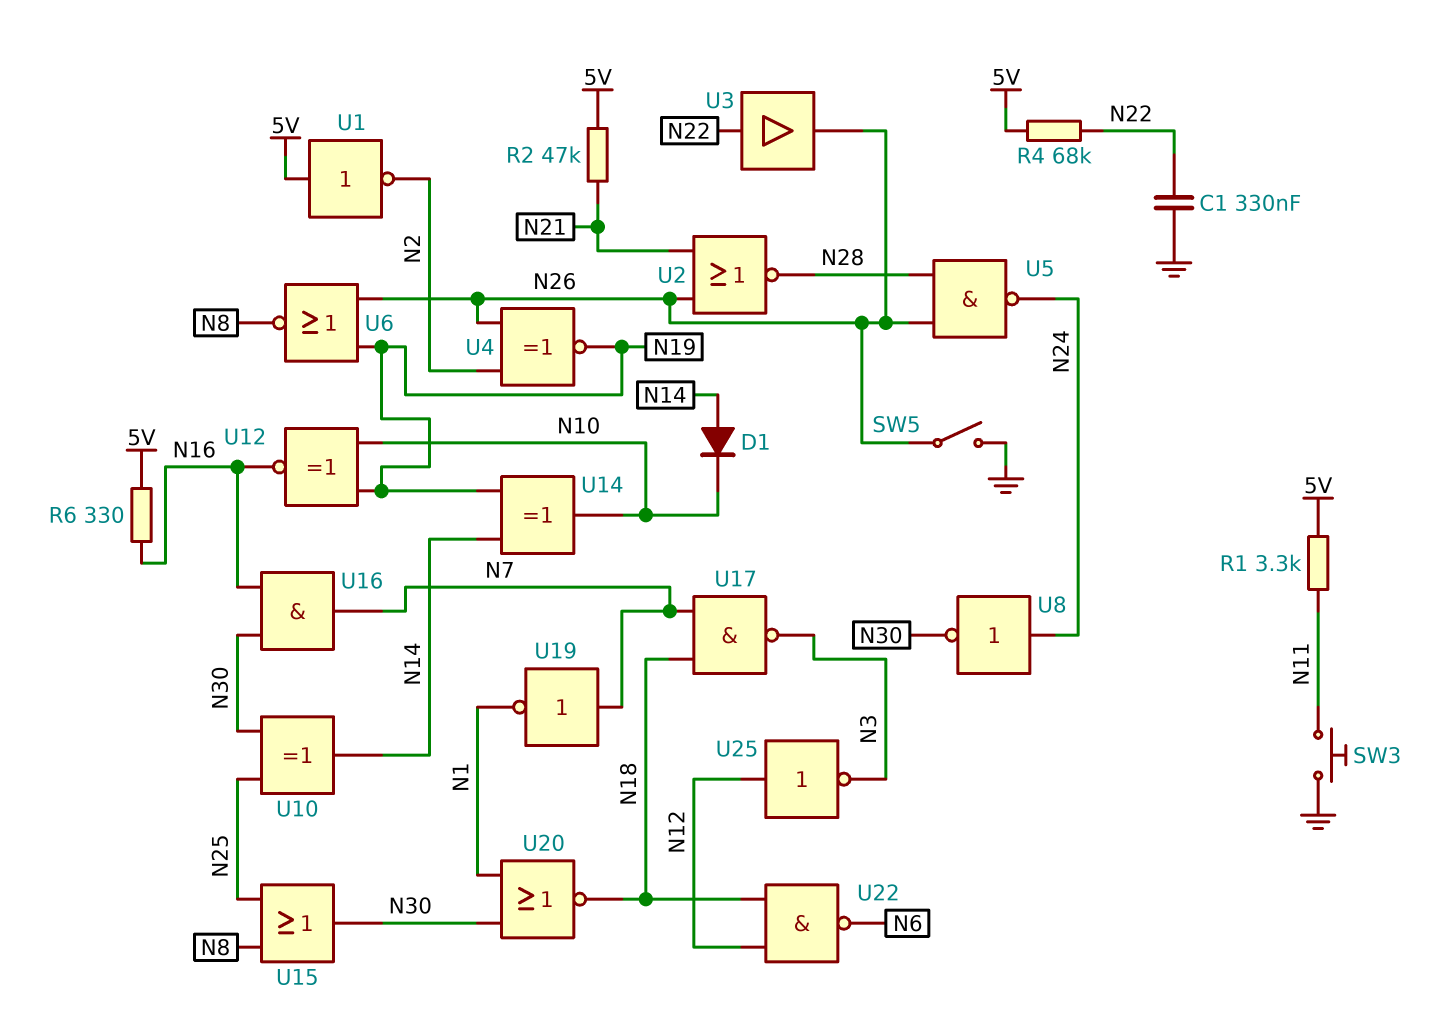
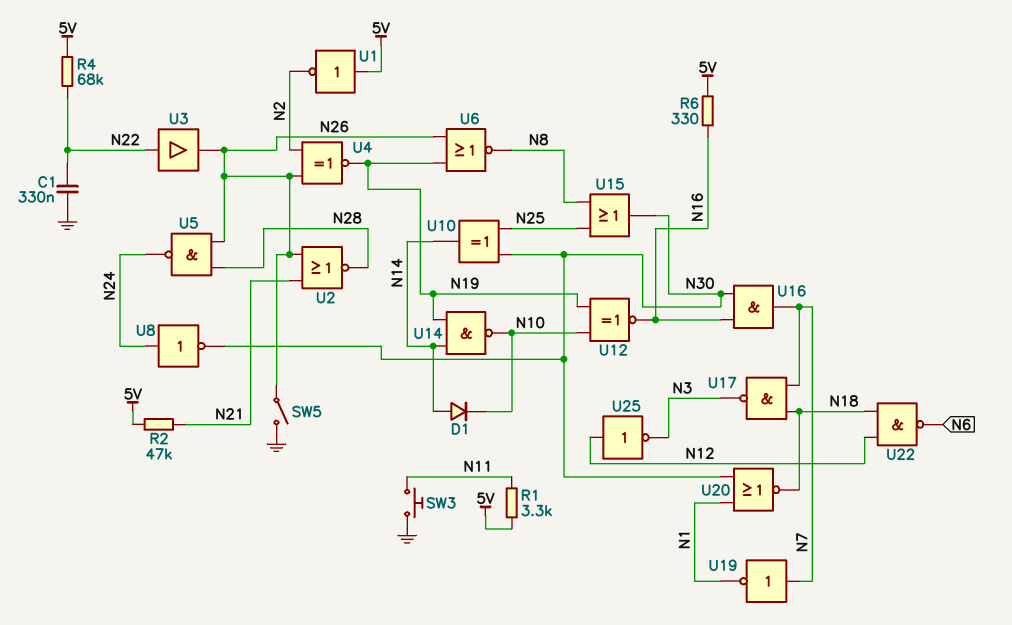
U14: XOR (in N14, in N19, out N10) -> NAND (in N14, in N19, out N10)

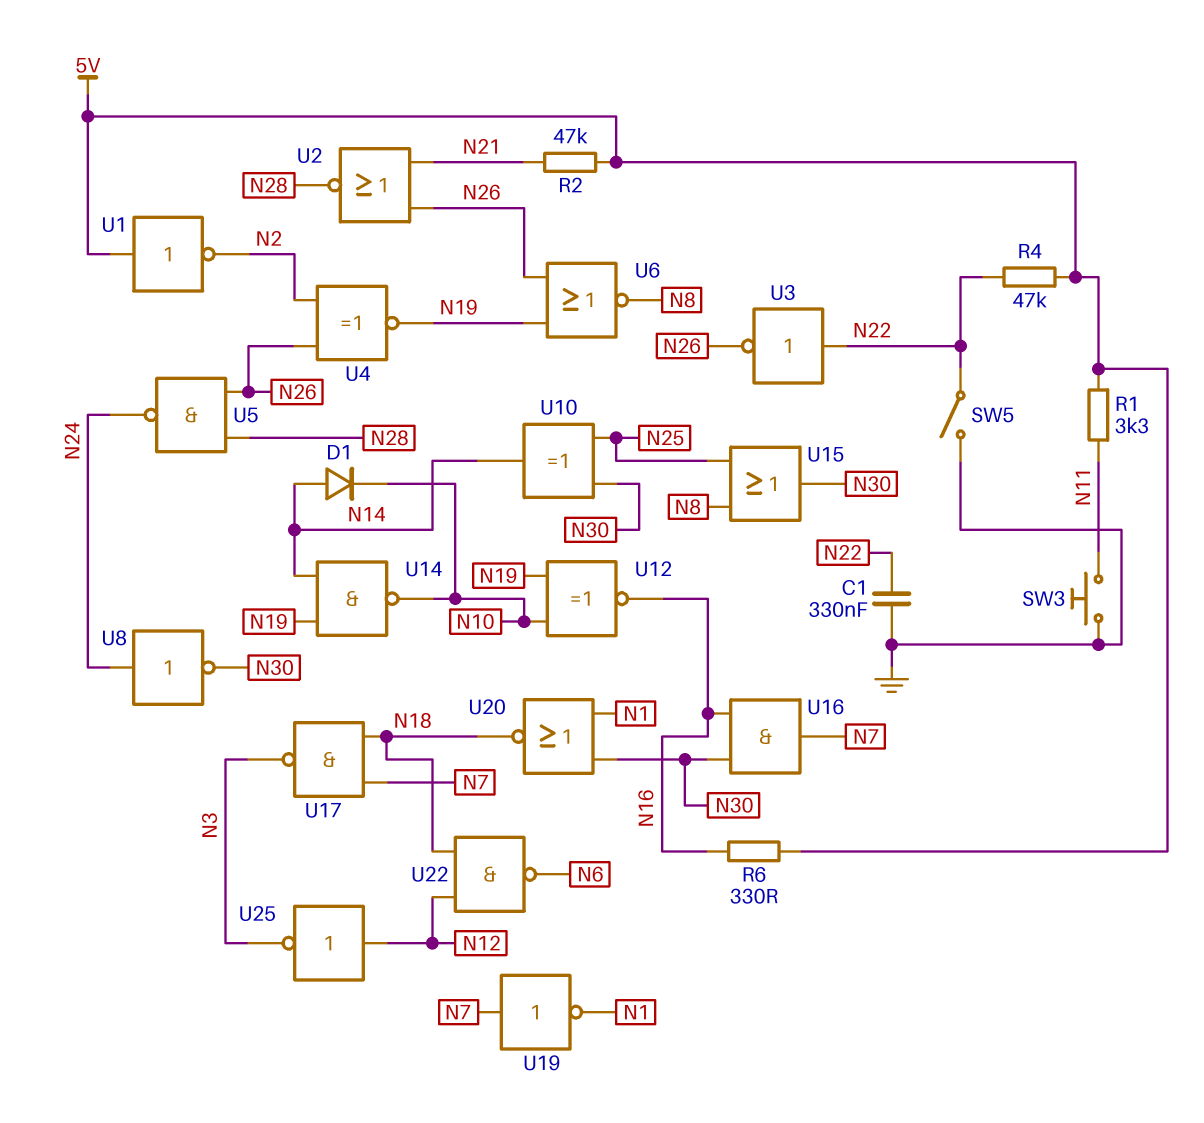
R4: 68k (5V, N22) -> 47k (5V, N22)
SW5: switch (GND, N26) -> switch (GND, N22)
U3: buffer (in N22, out N26) -> NOT (in N22, out N26)

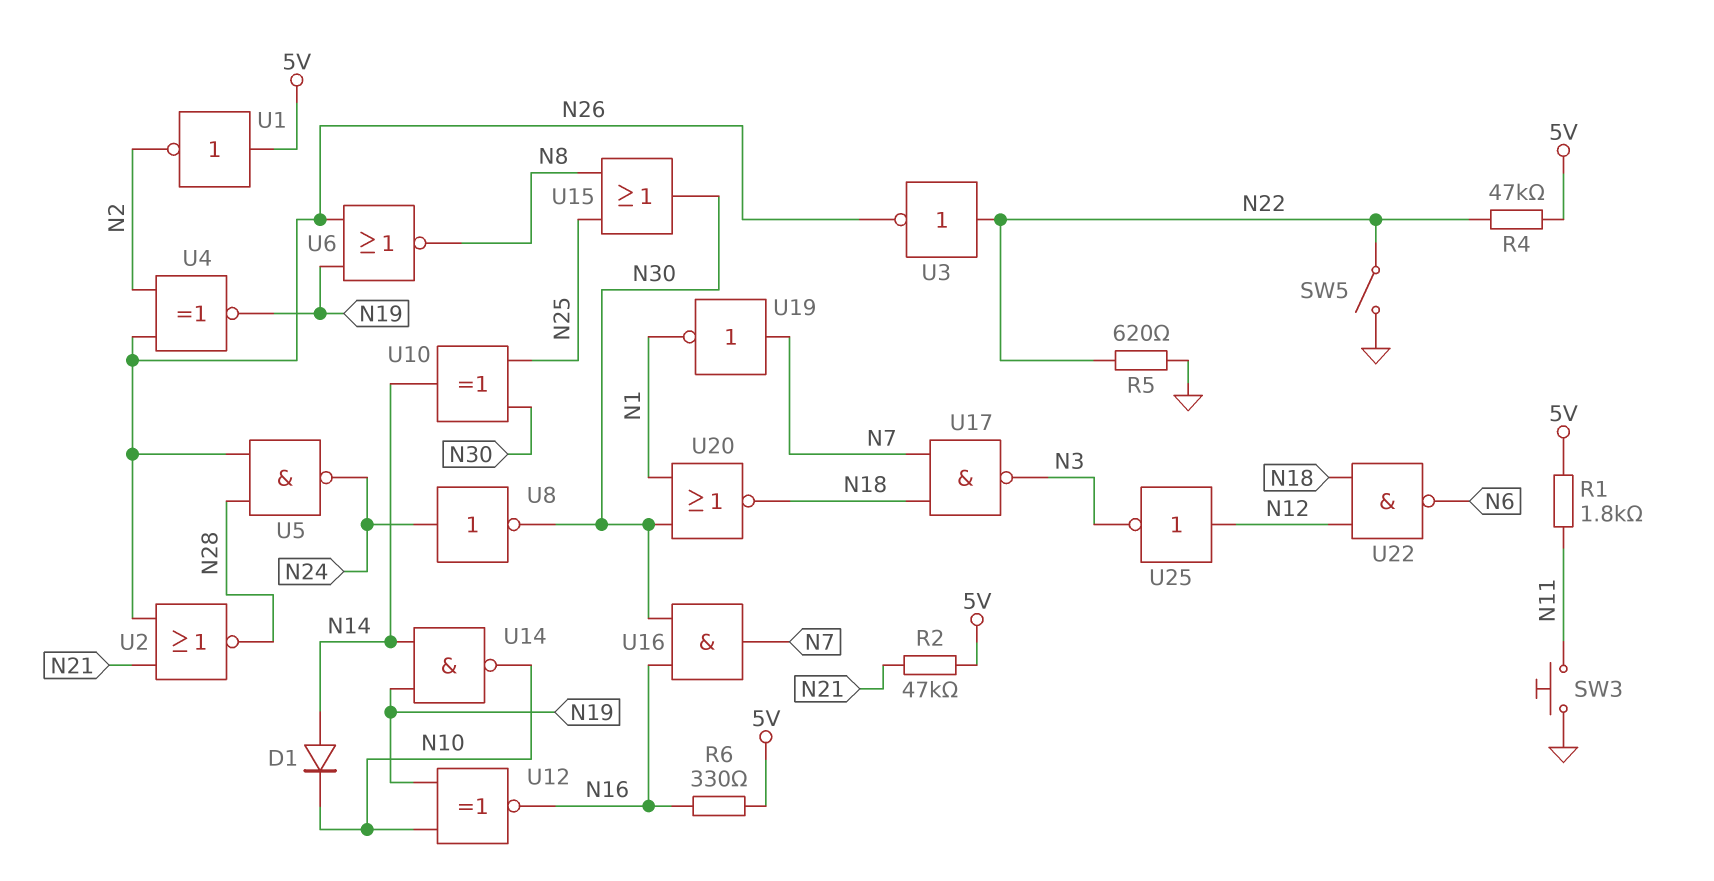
C1: 330nF (GND, N22) -> none
R1: 3.3k (5V, N11) -> 1.8k (5V, N11)
R5: none -> 620 (GND, N22)

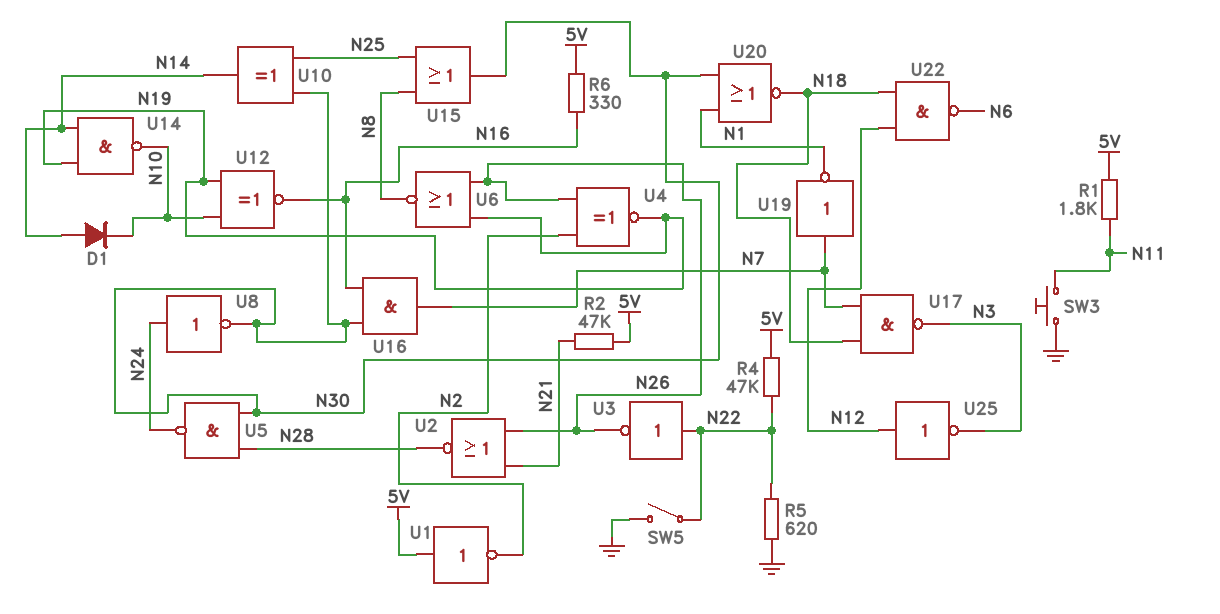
U5: NAND (in N26, in N28, out N24) -> NAND (in N28, in N30, out N24)

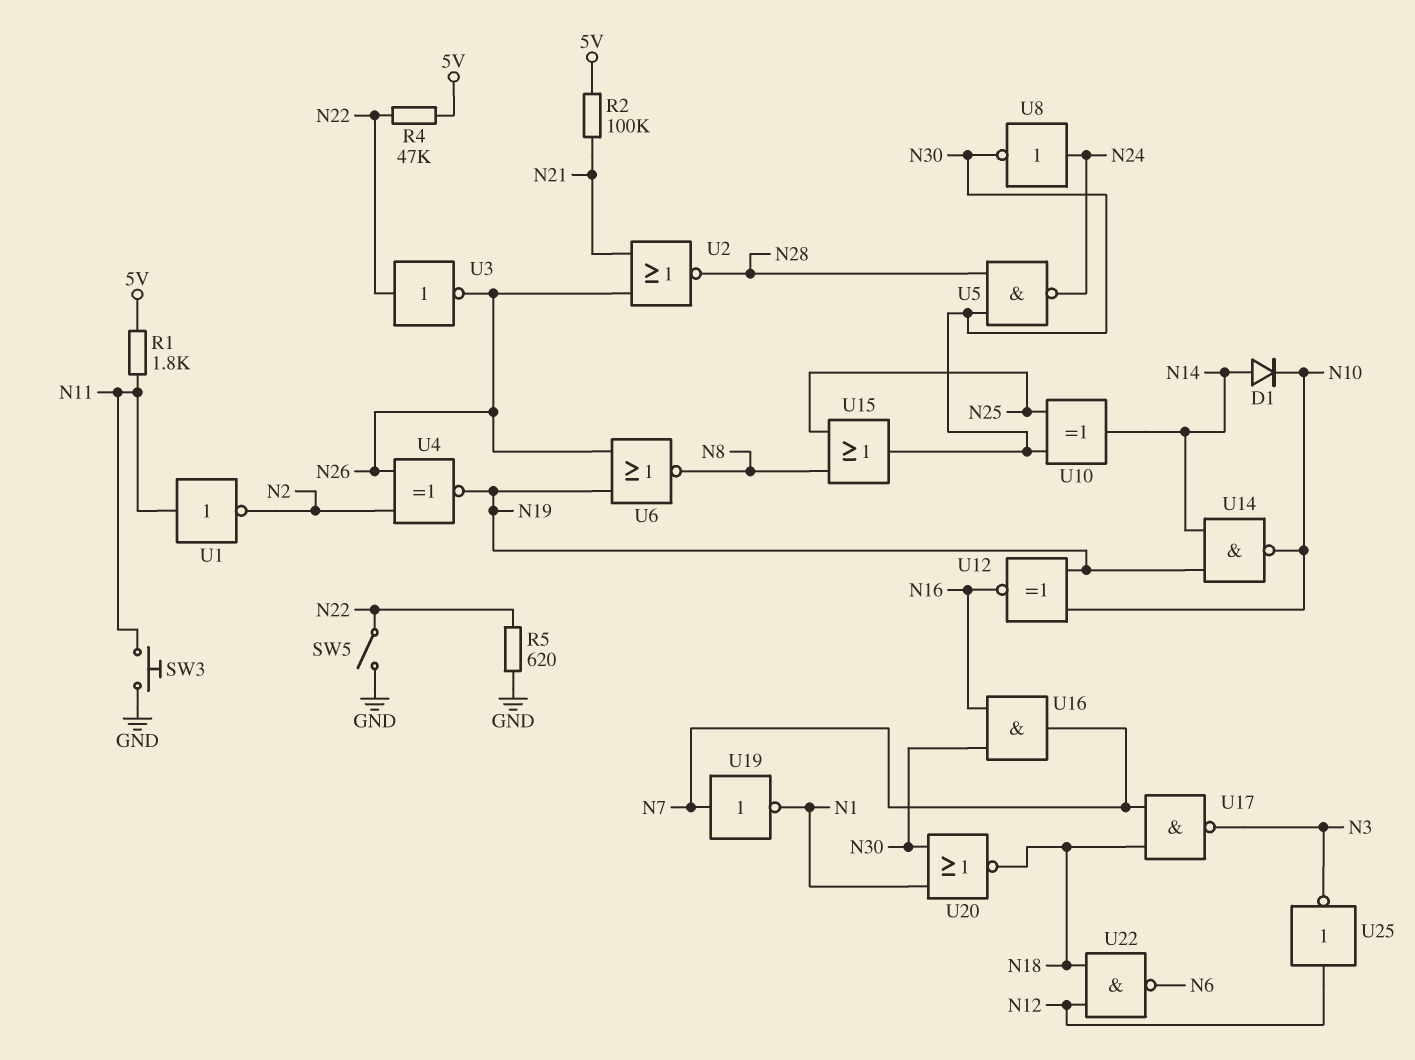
R2: 47k (5V, N21) -> 100k (5V, N21)
R6: 330 (5V, N16) -> none
U1: NOT (in 5V, out N2) -> NOT (in N11, out N2)

